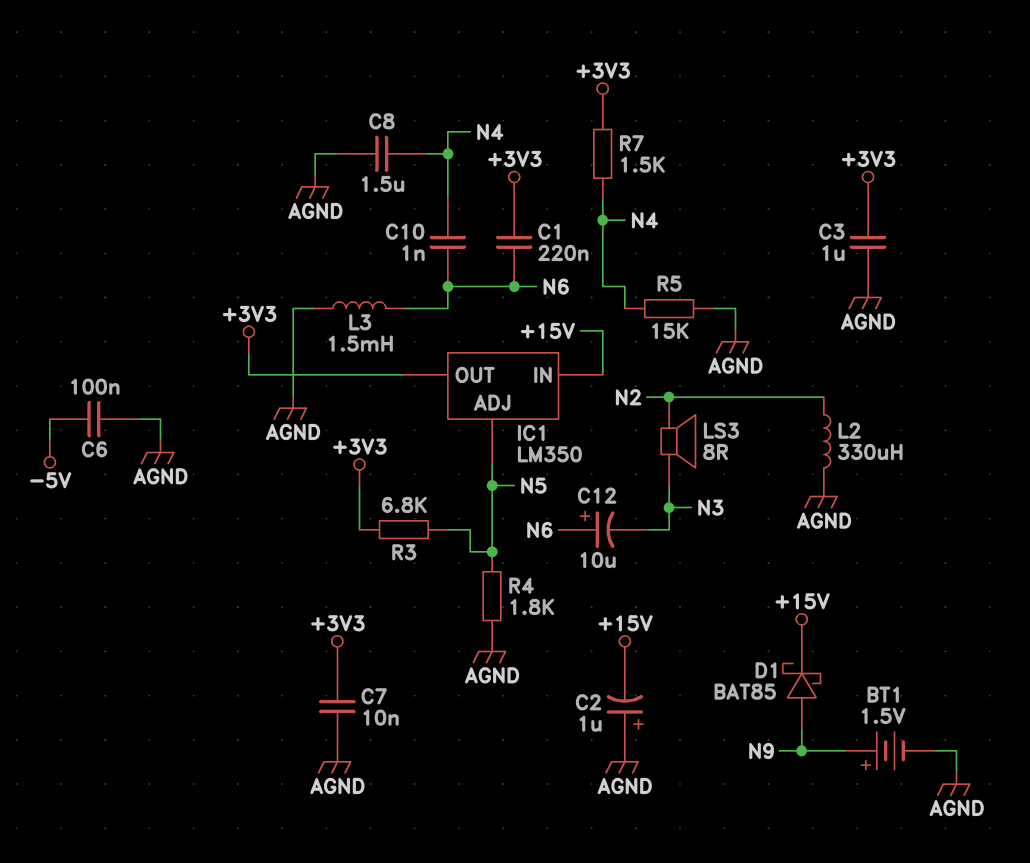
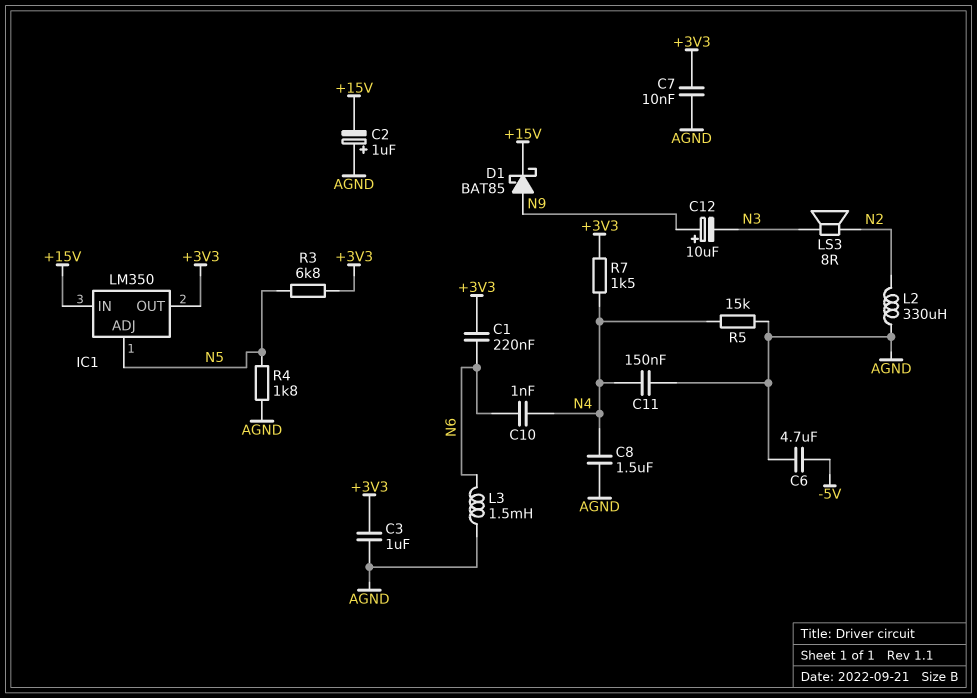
BT1: 1.5V (plus N9, minus AGND) -> none
C6: 100nF (-5V, AGND) -> 4.7uF (-5V, AGND)
C11: none -> 150nF (AGND, N4)
C12: 10uF (plus N6, minus N3) -> 10uF (plus N9, minus N3)

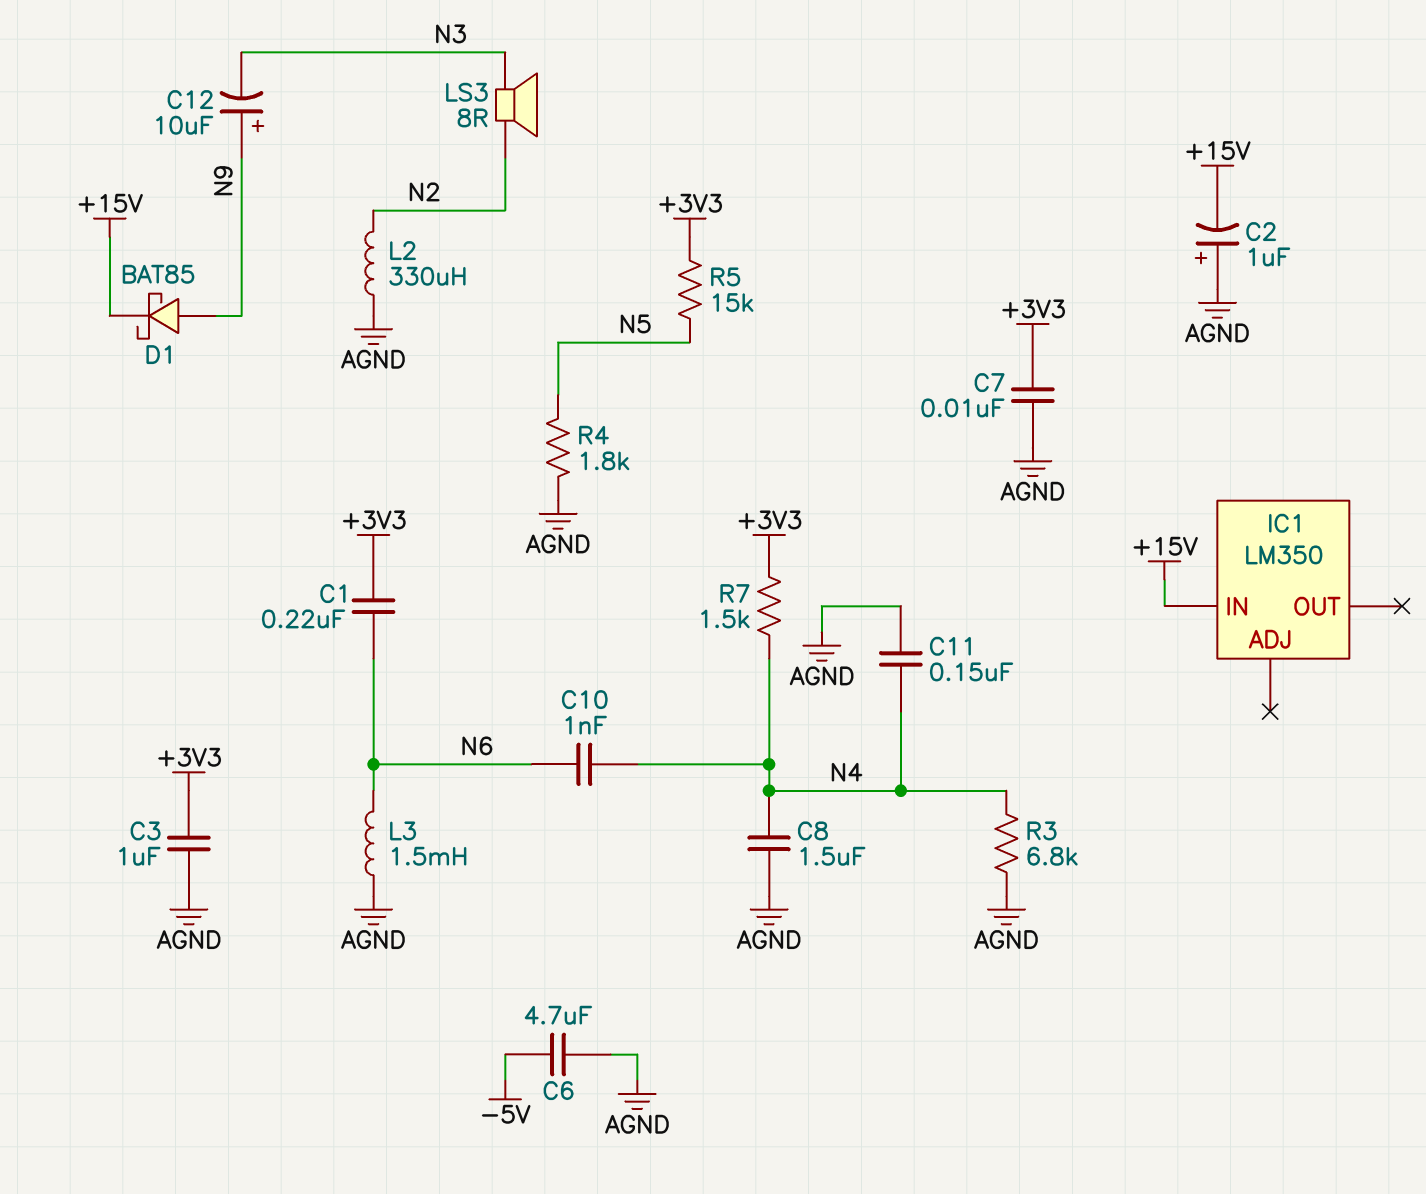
IC1 pin ADJ: N5 -> none
IC1 pin OUT: +3V3 -> none
R3: 6.8k (+3V3, N5) -> 6.8k (AGND, N4)
R5: 15k (AGND, N4) -> 15k (+3V3, N5)

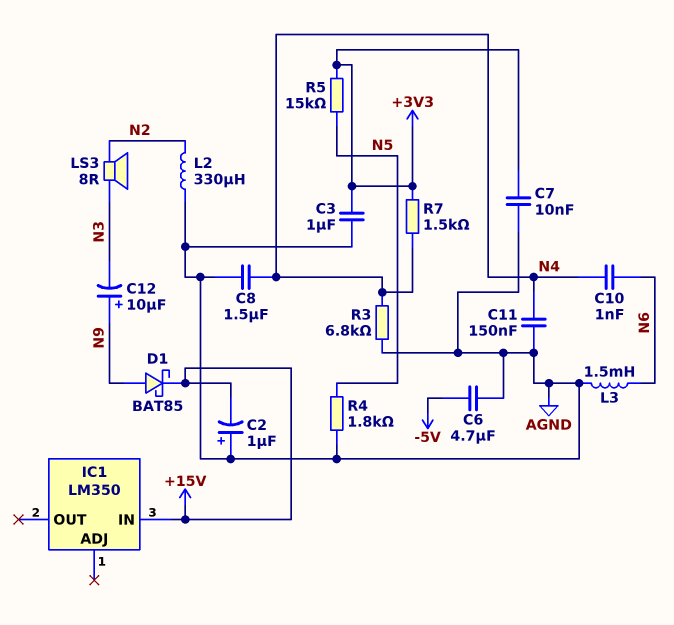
C1: 220nF (+3V3, N6) -> none

